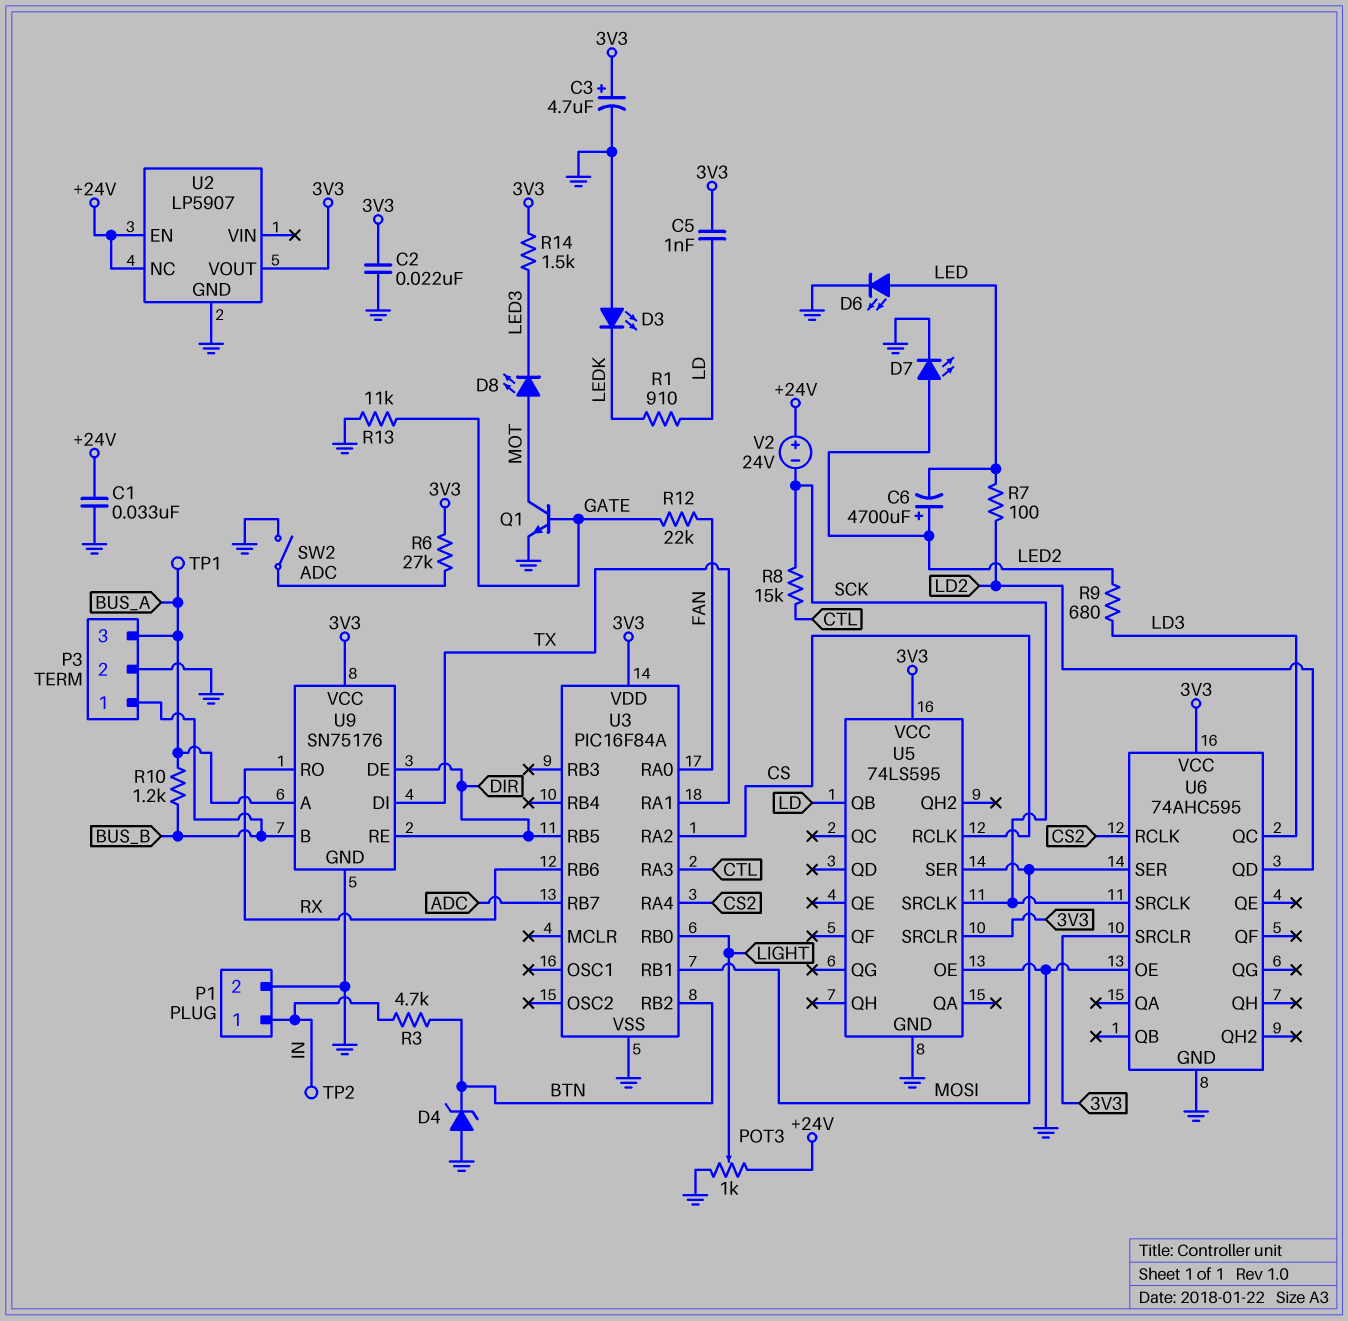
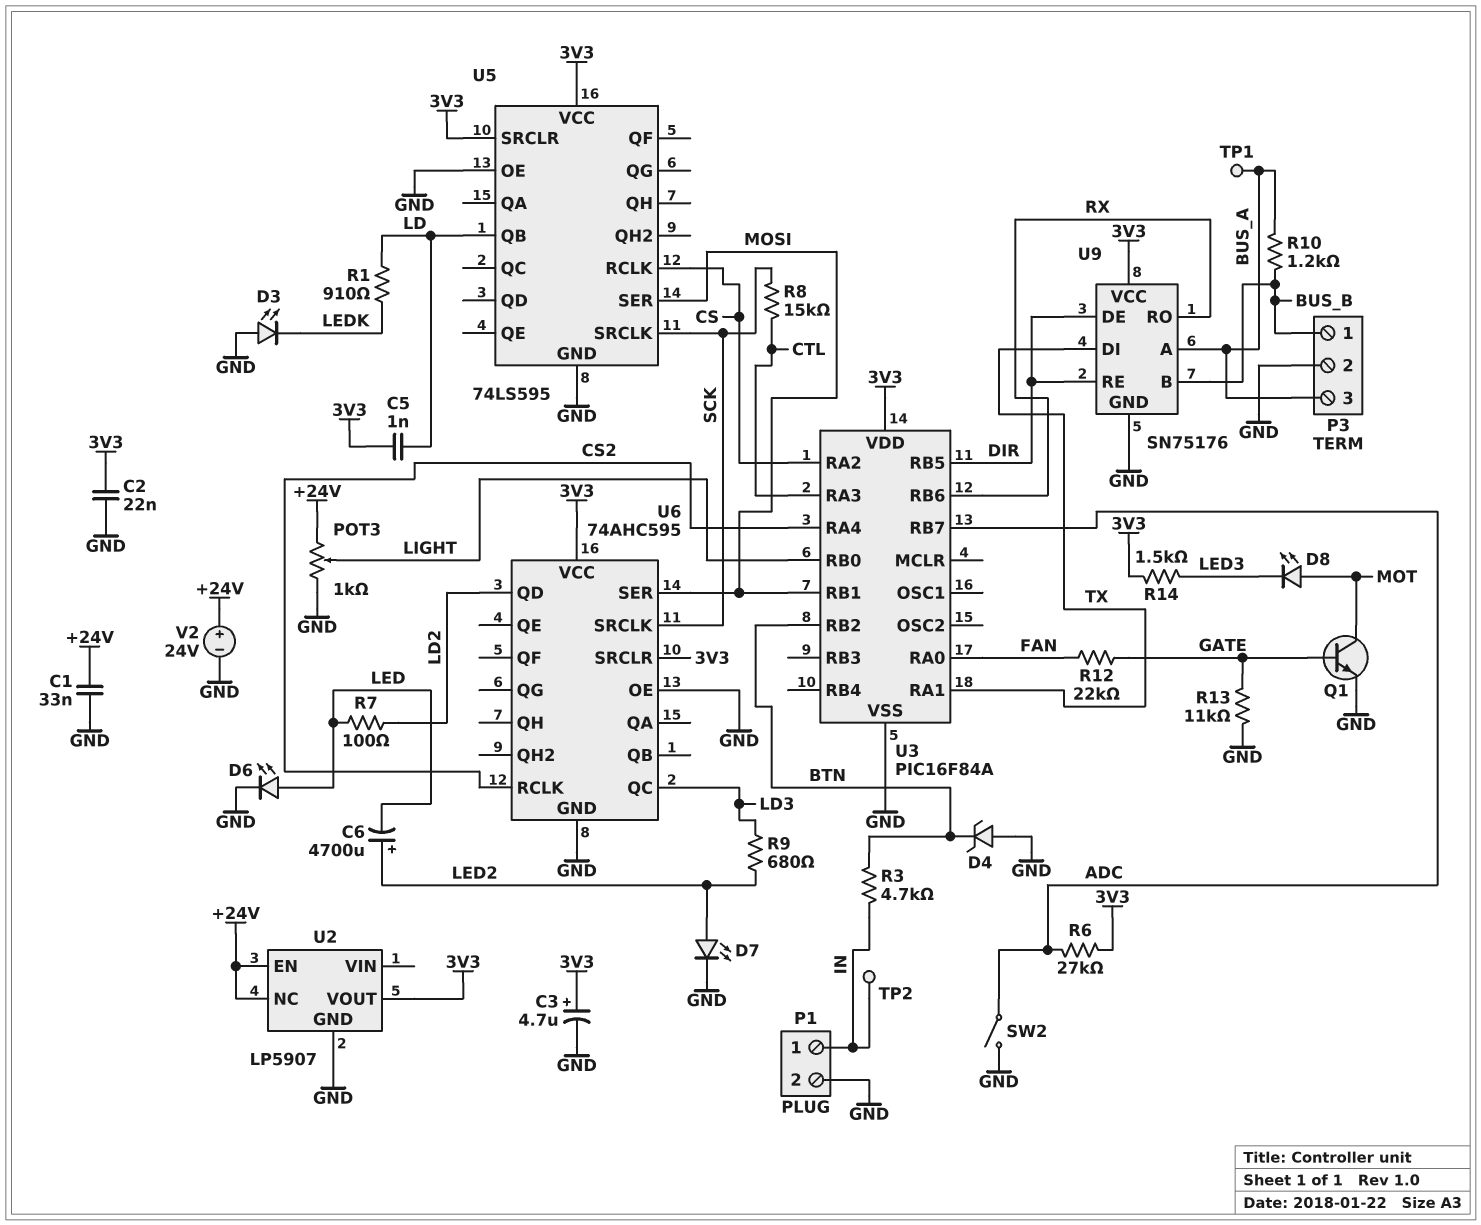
V2: 24V (plus +24V, minus SCK) -> 24V (plus +24V, minus GND)

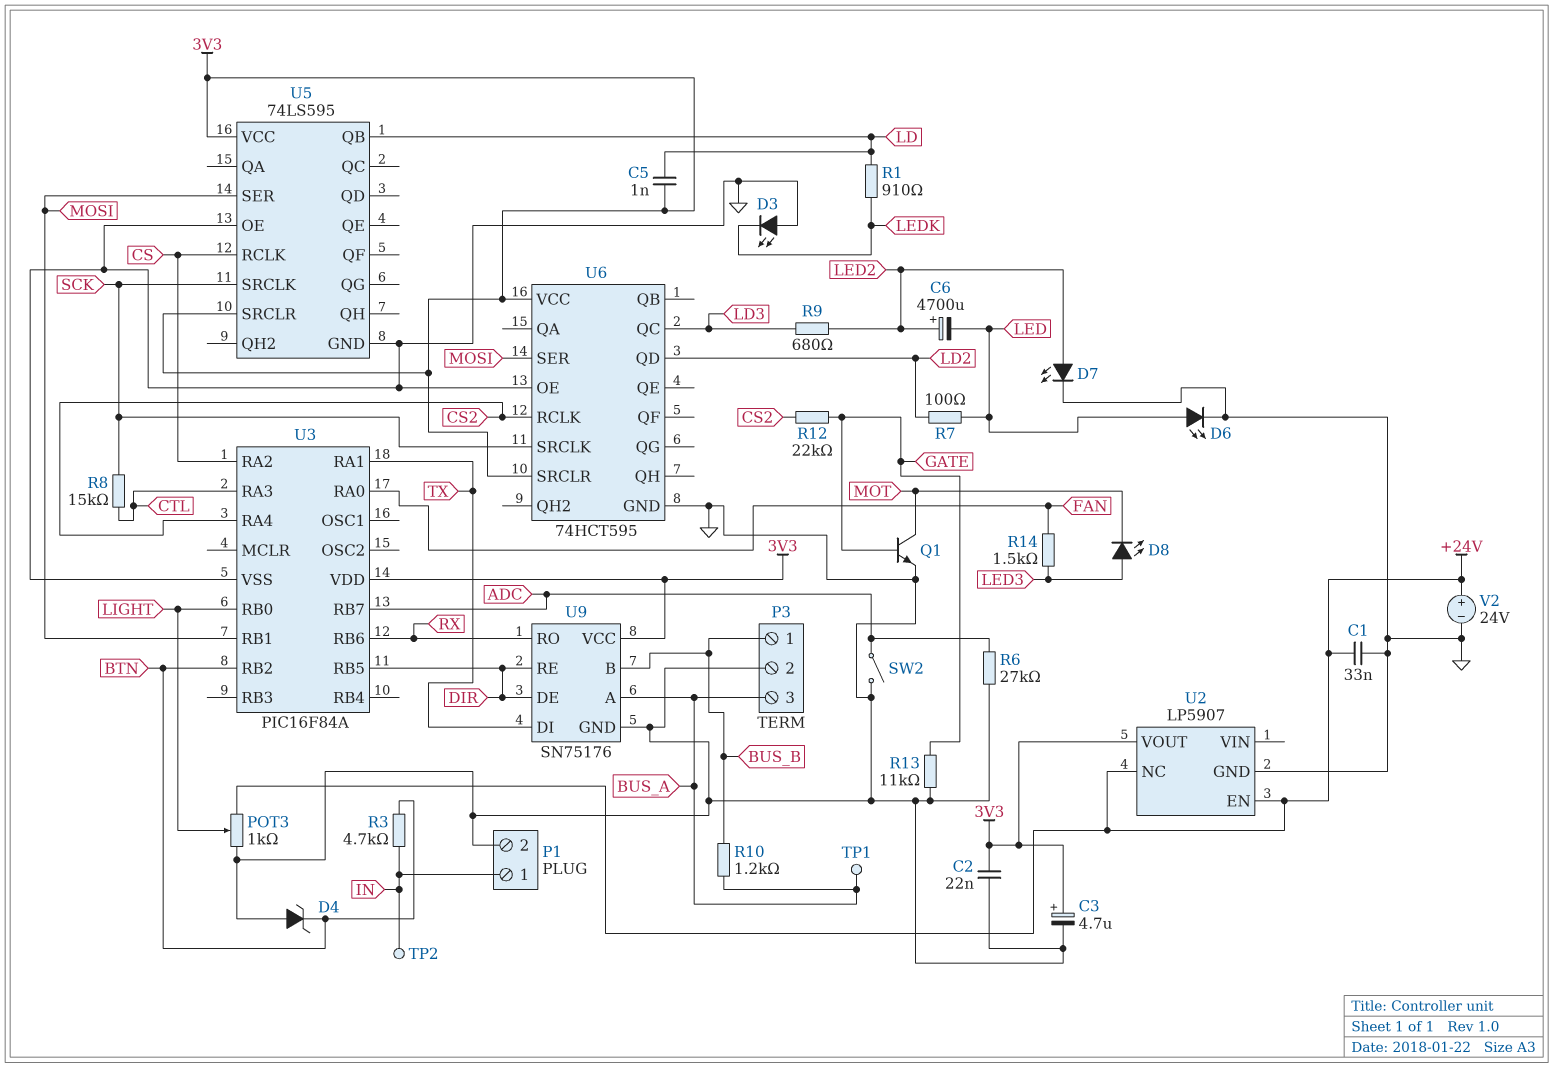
D8: LED (A MOT, K LED3) -> LED (A LED3, K MOT)
R6: 27k (3V3, ADC) -> 27k (ADC, GND)
R12: 22k (FAN, GATE) -> 22k (CS2, GATE)
R14: 1.5k (3V3, LED3) -> 1.5k (FAN, LED3)
U6: 74AHC595 -> 74HCT595

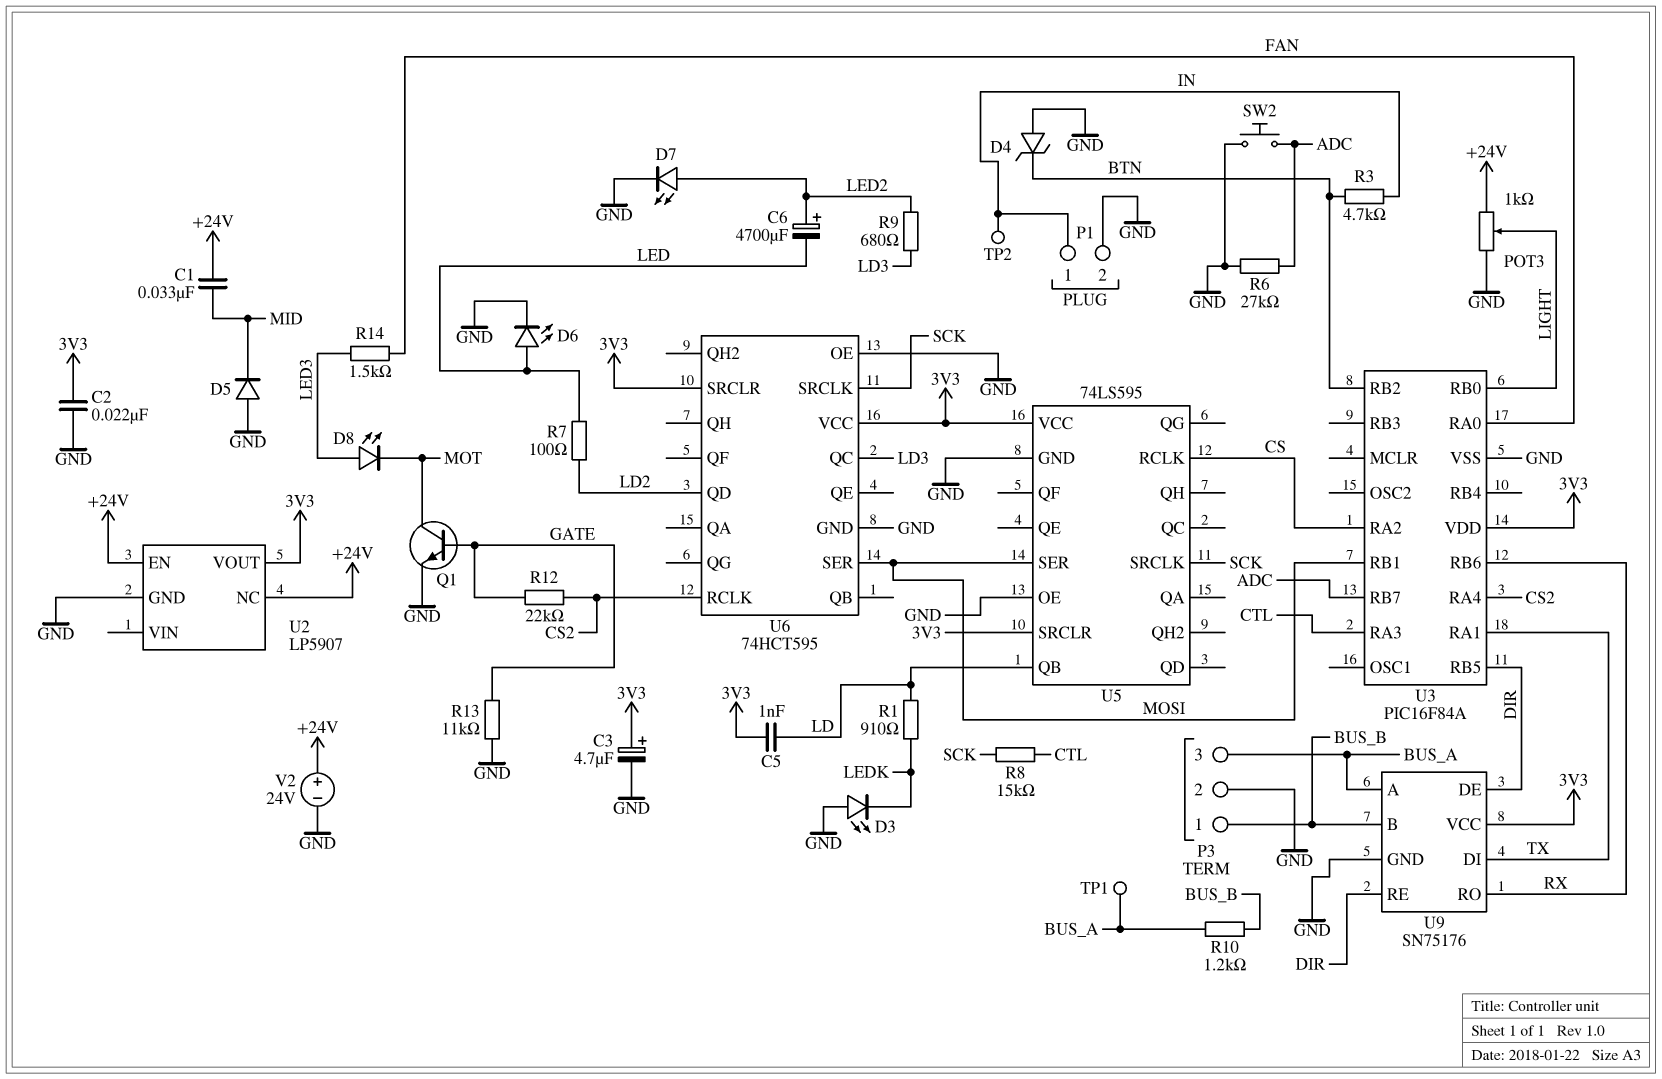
C1: 33nF (+24V, GND) -> 33nF (+24V, MID)
D5: none -> diode (A GND, K MID)
SW2: switch (ADC, GND) -> button (ADC, GND)

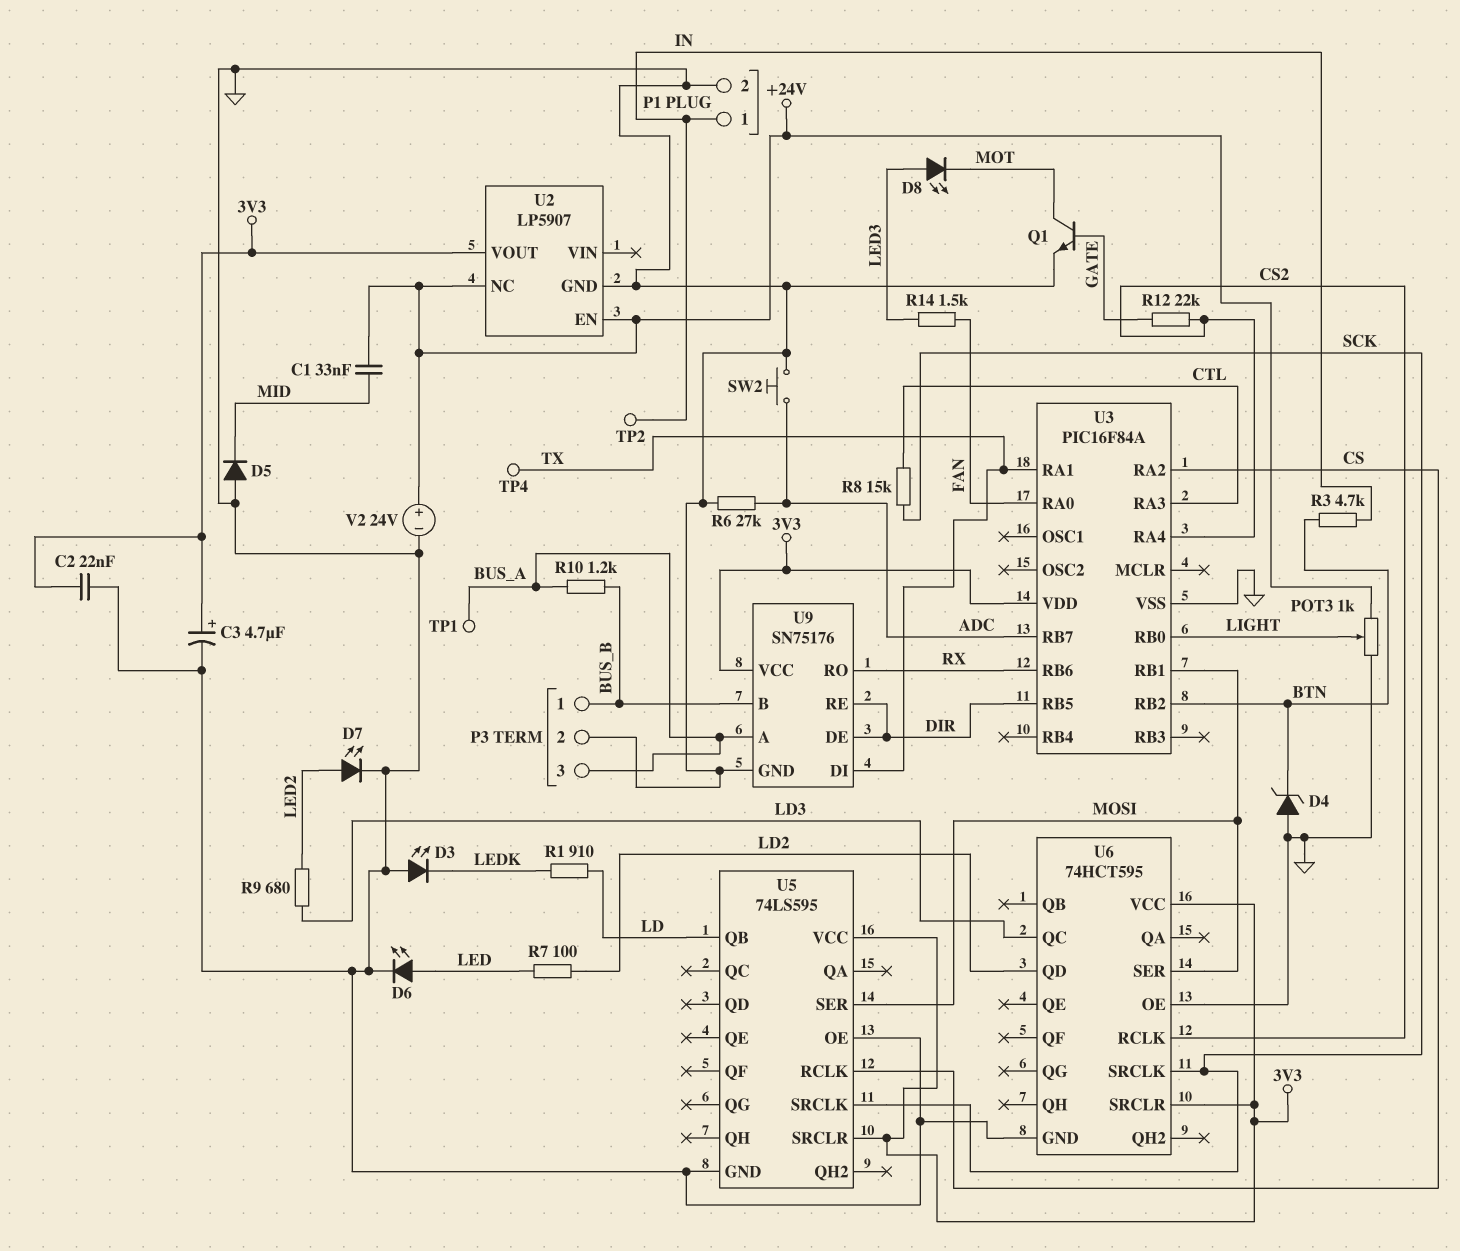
C5: 1nF (3V3, LD) -> none
C6: 4700uF (plus LED2, minus LED) -> none
R13: 11k (GATE, GND) -> none
TP4: none -> test point (TX)

